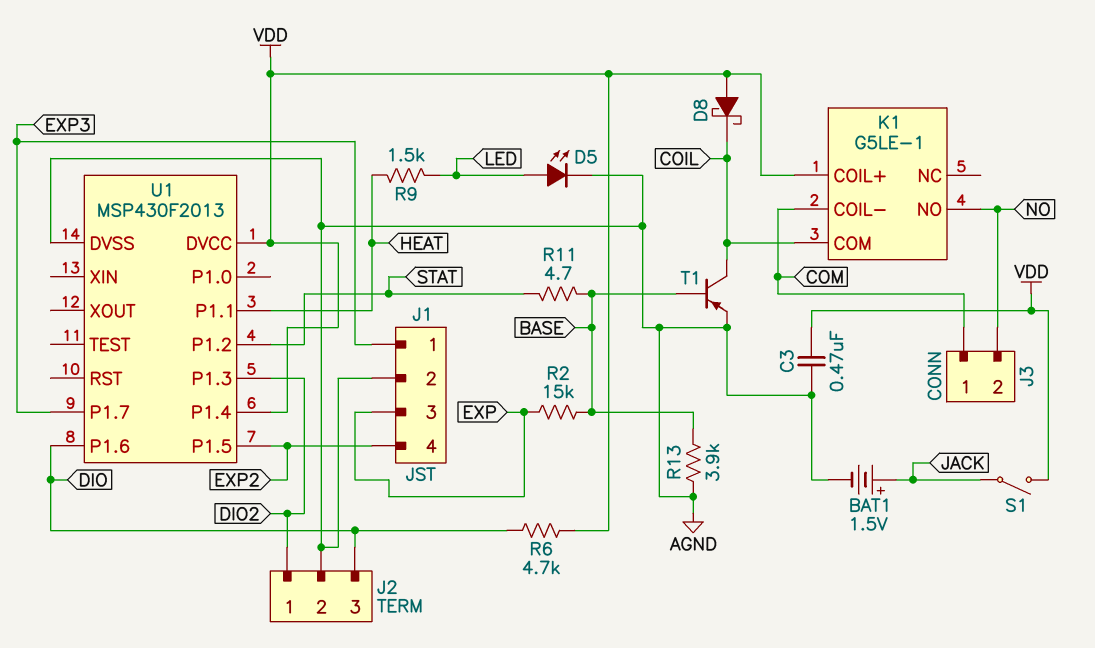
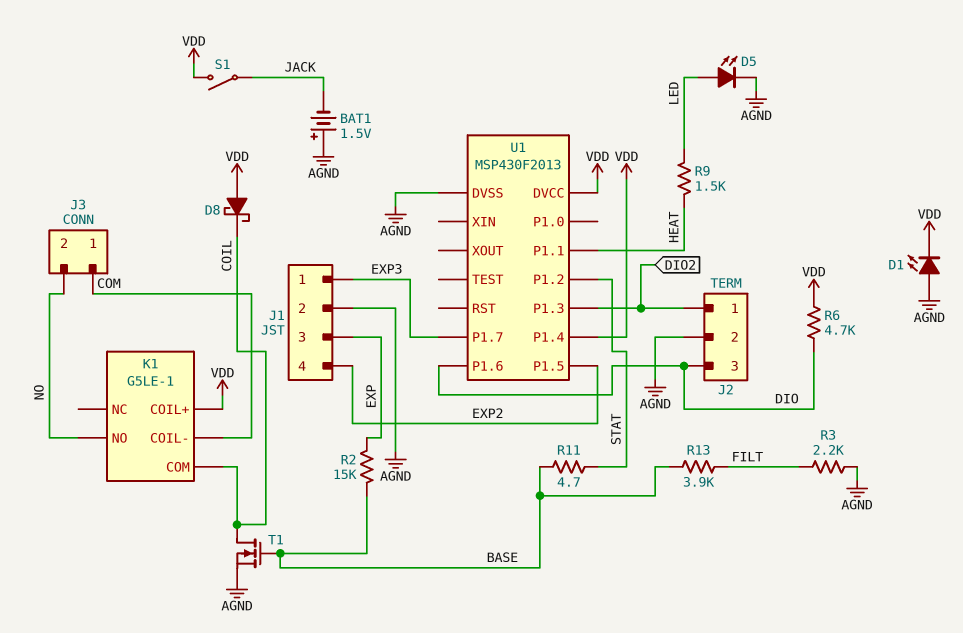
BAT1: 1.5V (plus JACK, minus AGND) -> 1.5V (plus AGND, minus JACK)
C3: 470nF (AGND, VDD) -> none
D1: none -> LED (A AGND, K VDD)
R3: none -> 2.2k (AGND, FILT)
R13: 3.9k (AGND, BASE) -> 3.9k (BASE, FILT)
T1: PNP (B BASE, C COIL, E AGND) -> NMOS (G BASE, D COIL, S AGND)

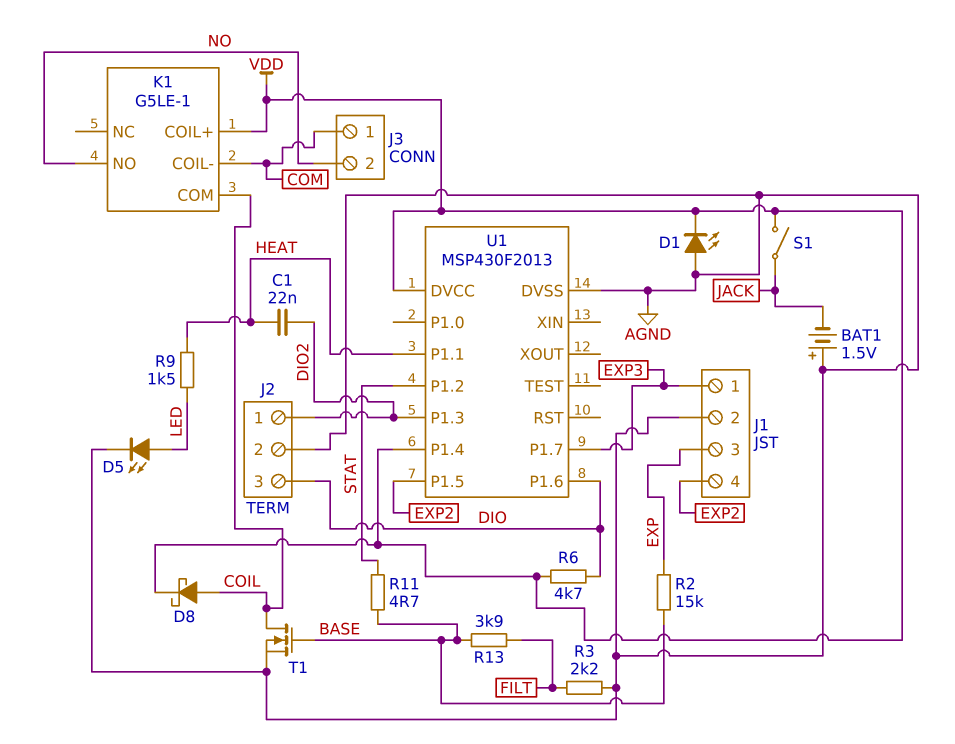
C1: none -> 22nF (DIO2, HEAT)
D8: schottky (A VDD, K COIL) -> schottky (A COIL, K VDD)

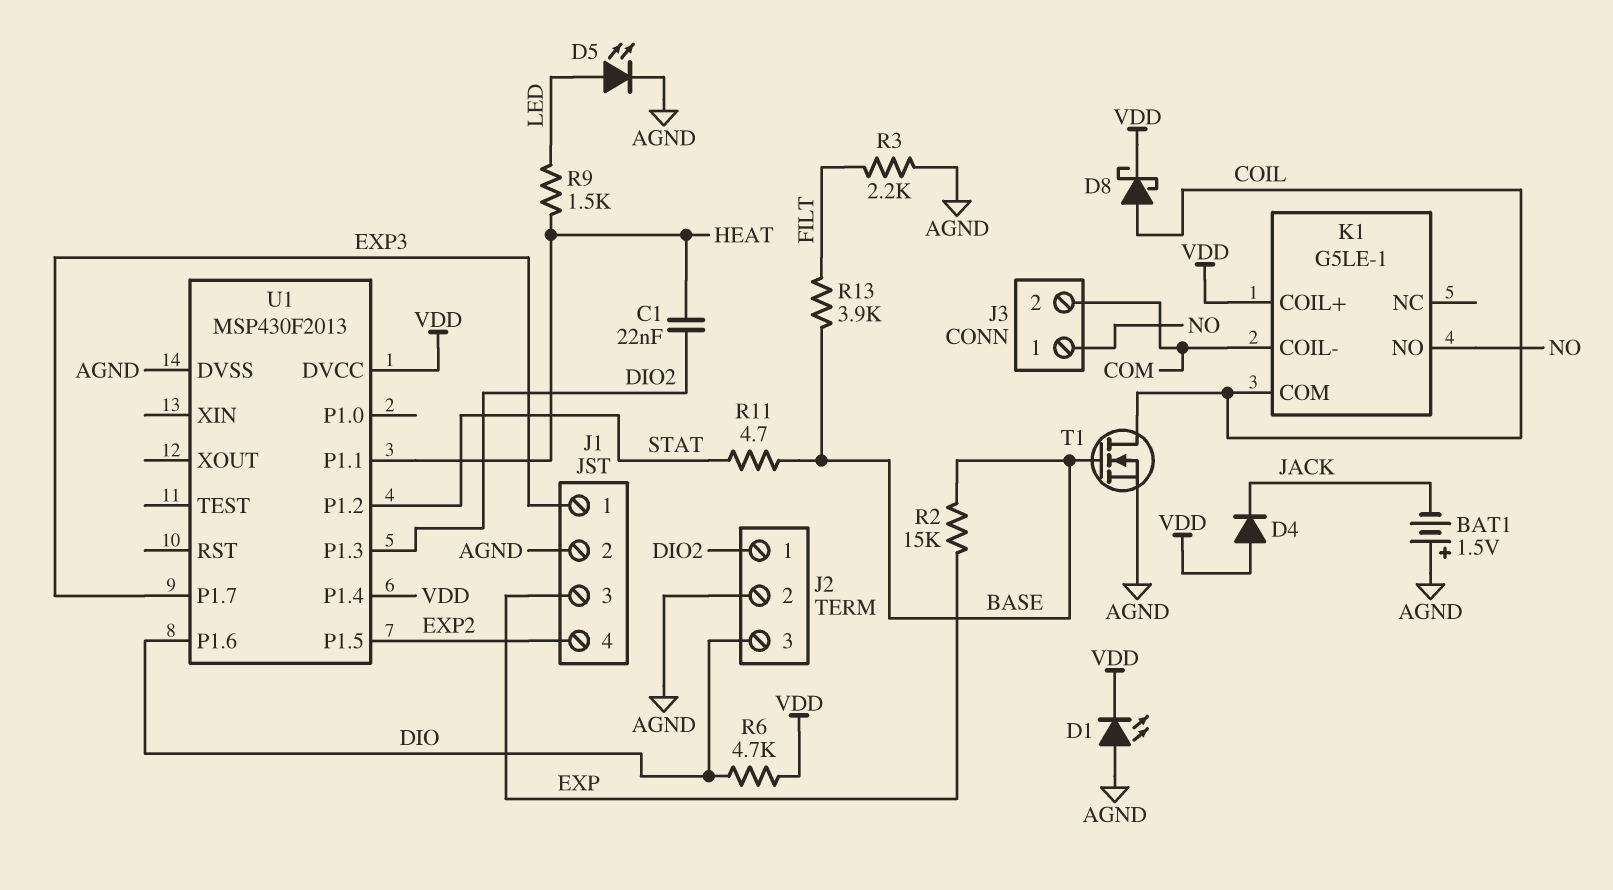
D4: none -> diode (A VDD, K JACK)
J3 pin 1: COM -> NO
J3 pin 2: NO -> COM
S1: switch (JACK, VDD) -> none

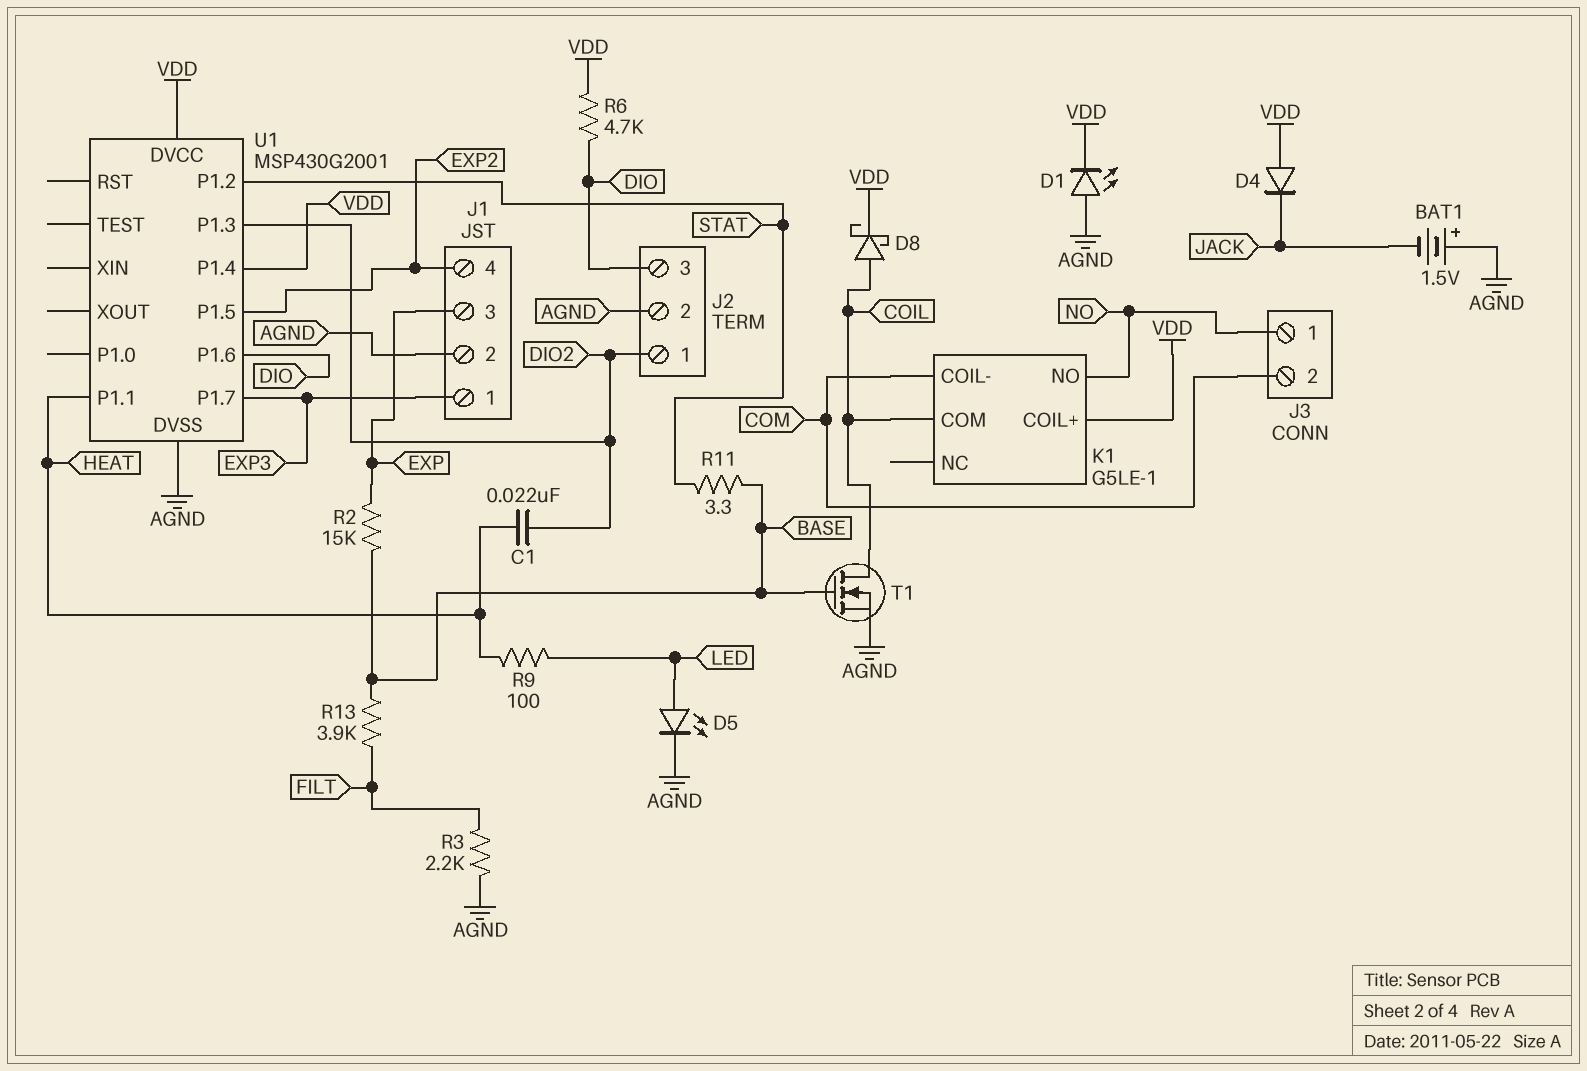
R9: 1.5k (HEAT, LED) -> 100 (HEAT, LED)
R11: 4.7 (BASE, STAT) -> 3.3 (BASE, STAT)
U1: MSP430F2013 -> MSP430G2001

